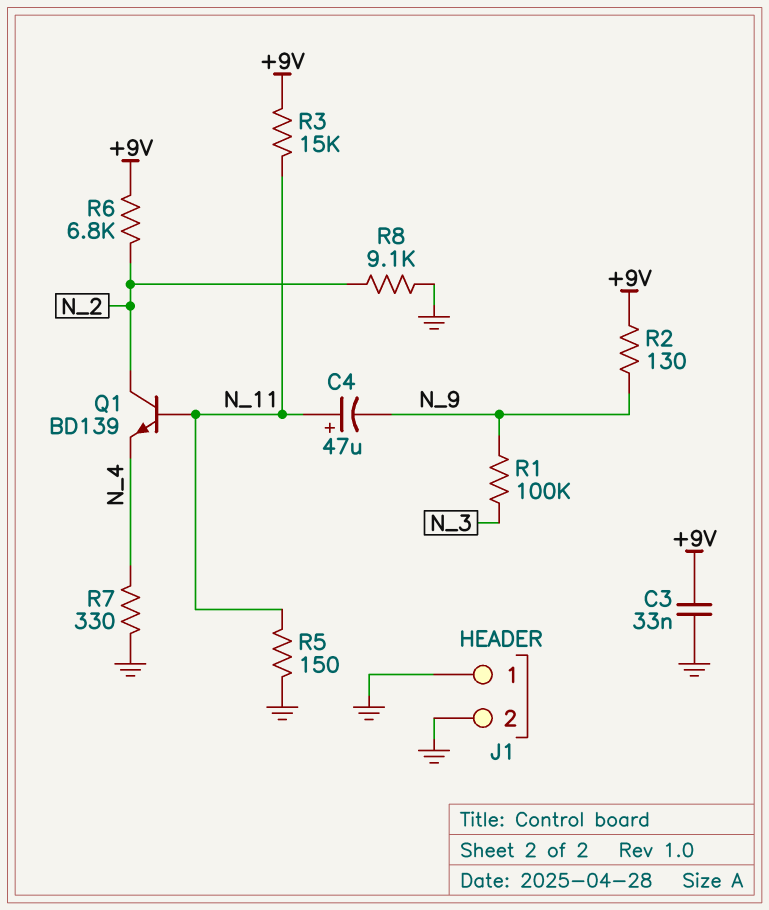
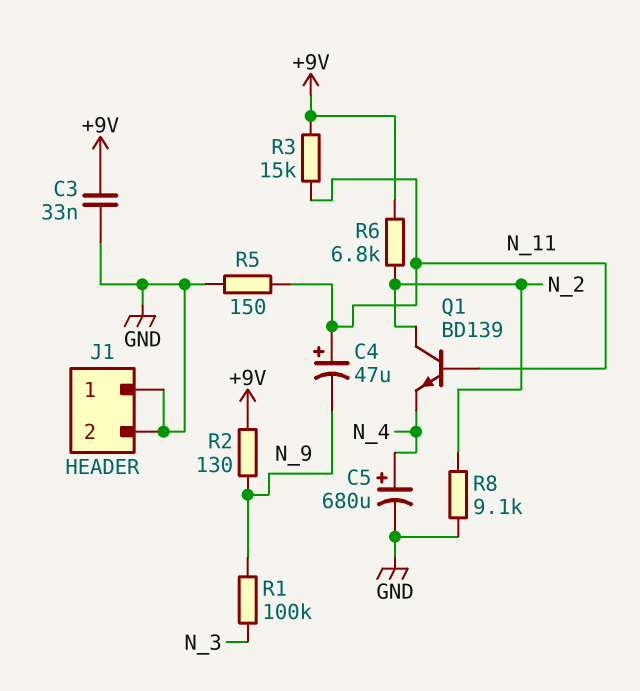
C5: none -> 680uF (plus N_4, minus GND)
R7: 330 (GND, N_4) -> none

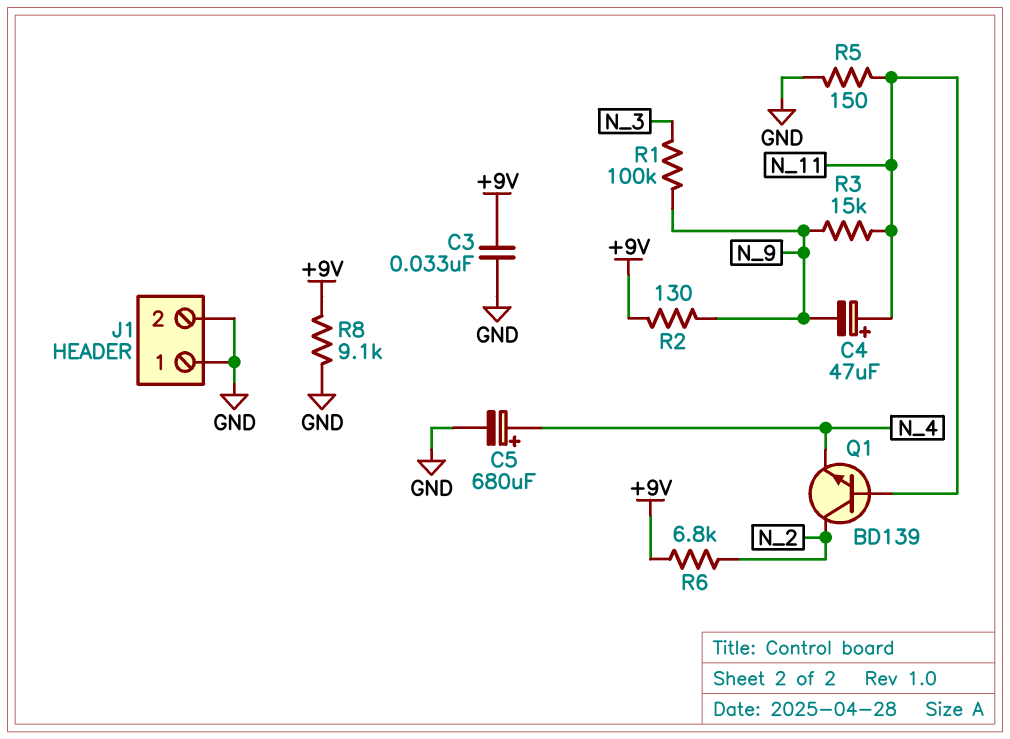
R3: 15k (+9V, N_11) -> 15k (N_9, N_11)
R8: 9.1k (GND, N_2) -> 9.1k (+9V, GND)

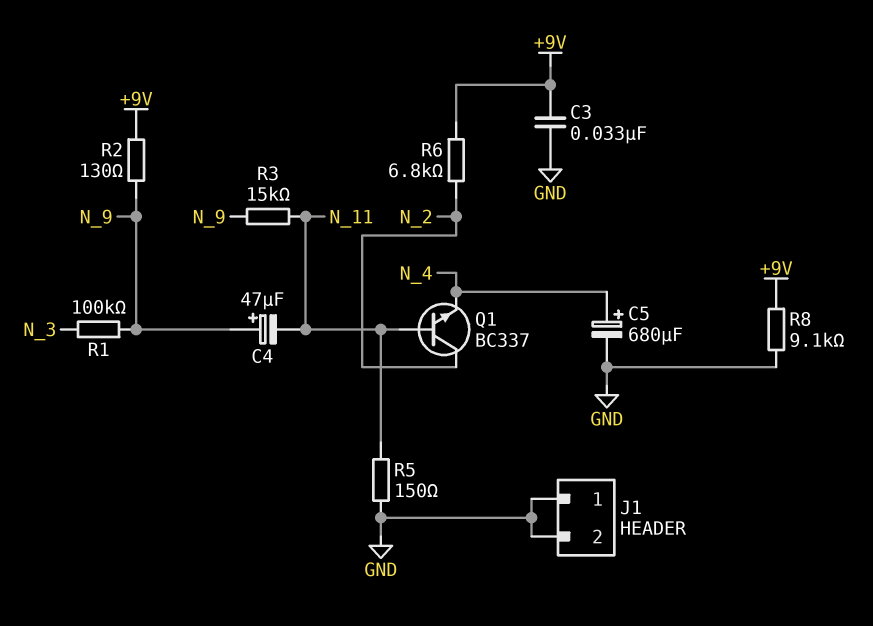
C4: 47uF (plus N_11, minus N_9) -> 47uF (plus N_9, minus N_11)
Q1: NPN BD139 (B N_11, C N_2, E N_4) -> NPN BC337 (B N_11, C N_2, E N_4)

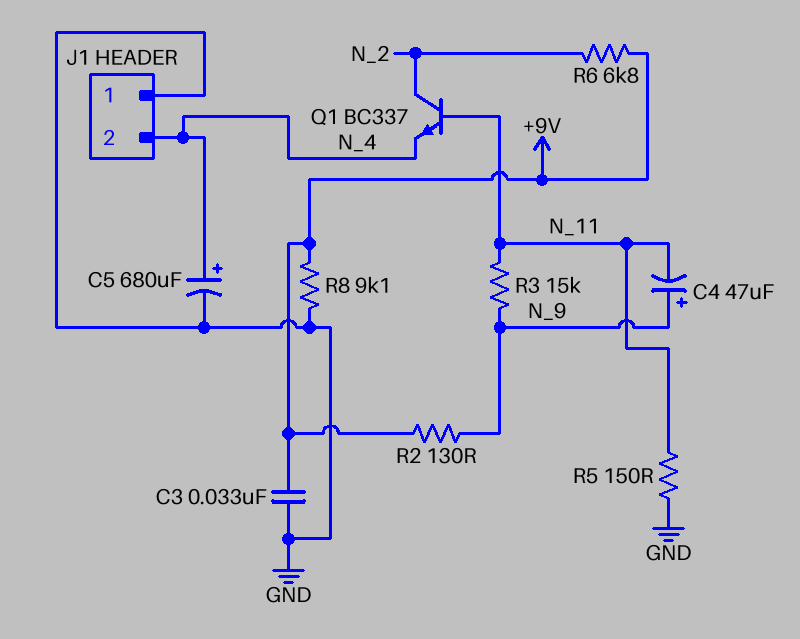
J1 pin 2: GND -> N_4
R1: 100k (N_3, N_9) -> none

